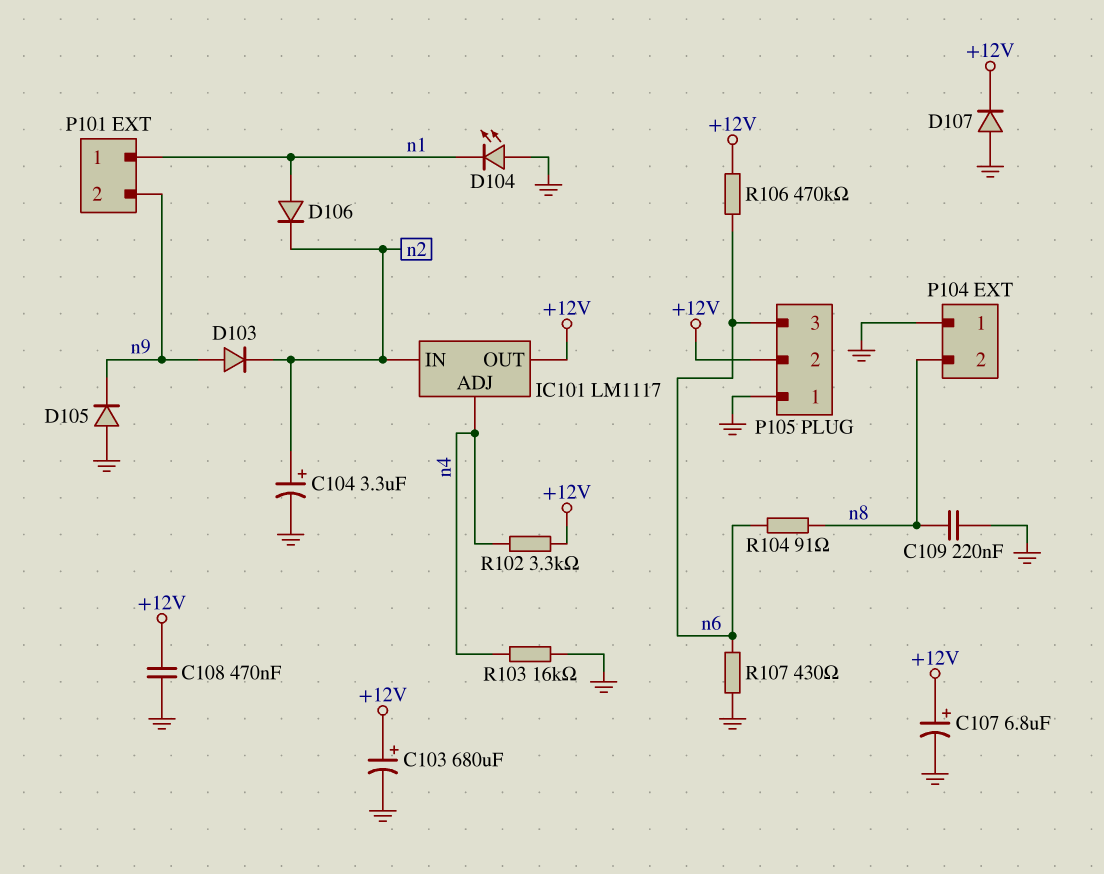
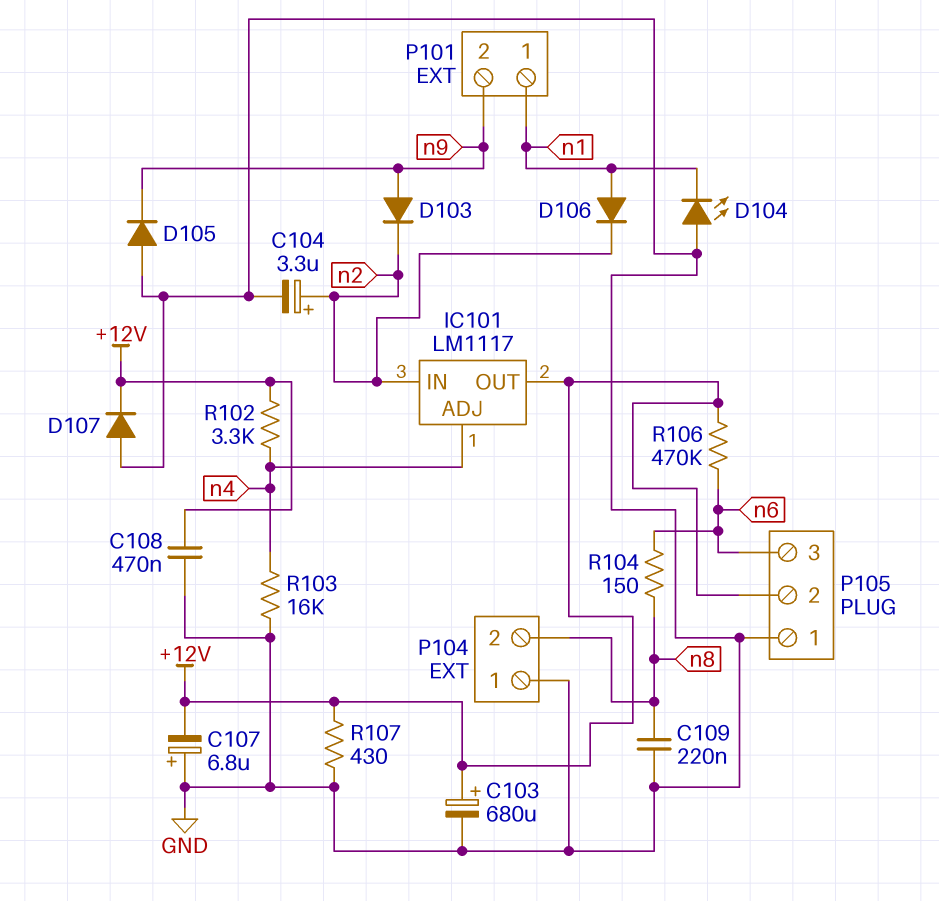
C107: 6.8uF (plus +12V, minus GND) -> 6.8uF (plus GND, minus +12V)
R104: 91 (n6, n8) -> 150 (n6, n8)
R107: 430 (GND, n6) -> 430 (+12V, GND)

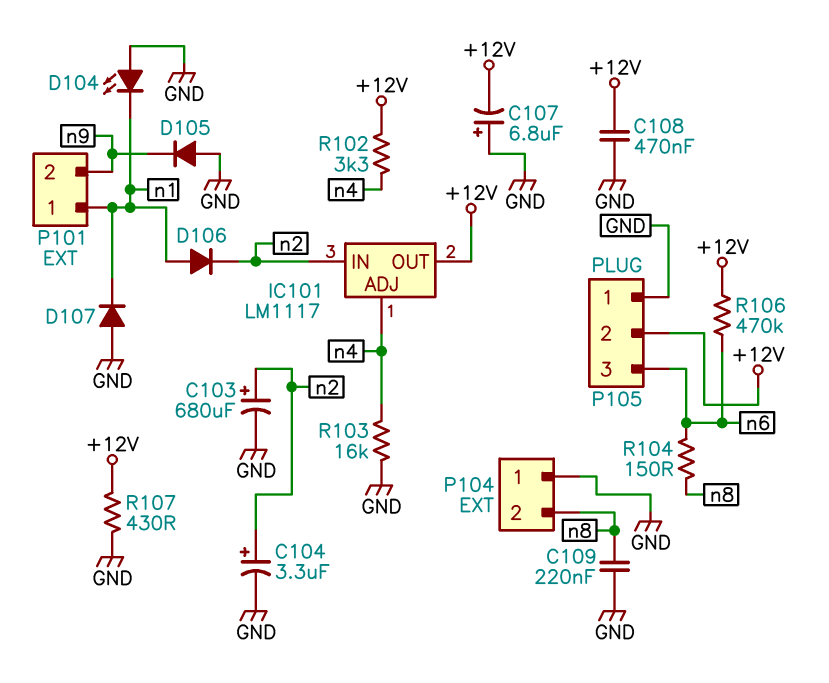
C103: 680uF (plus +12V, minus GND) -> 680uF (plus n2, minus GND)
D103: diode (A n9, K n2) -> none
D107: diode (A GND, K +12V) -> diode (A GND, K n1)

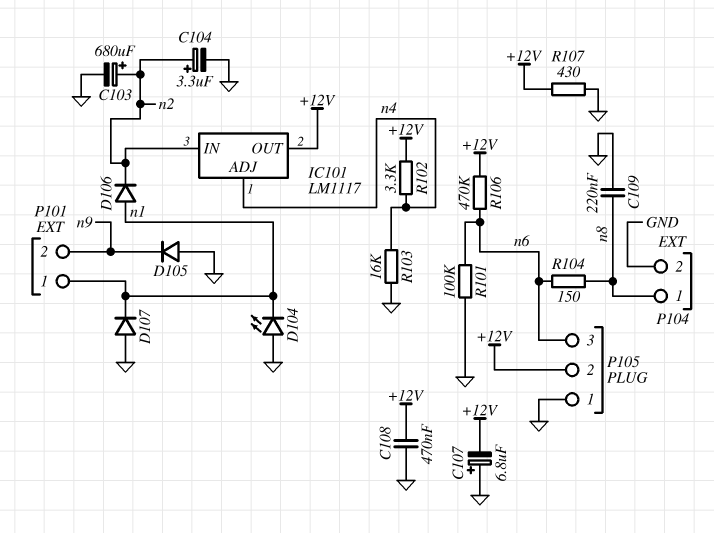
P104 pin 1: GND -> n8
P104 pin 2: n8 -> GND
R101: none -> 100k (GND, n6)

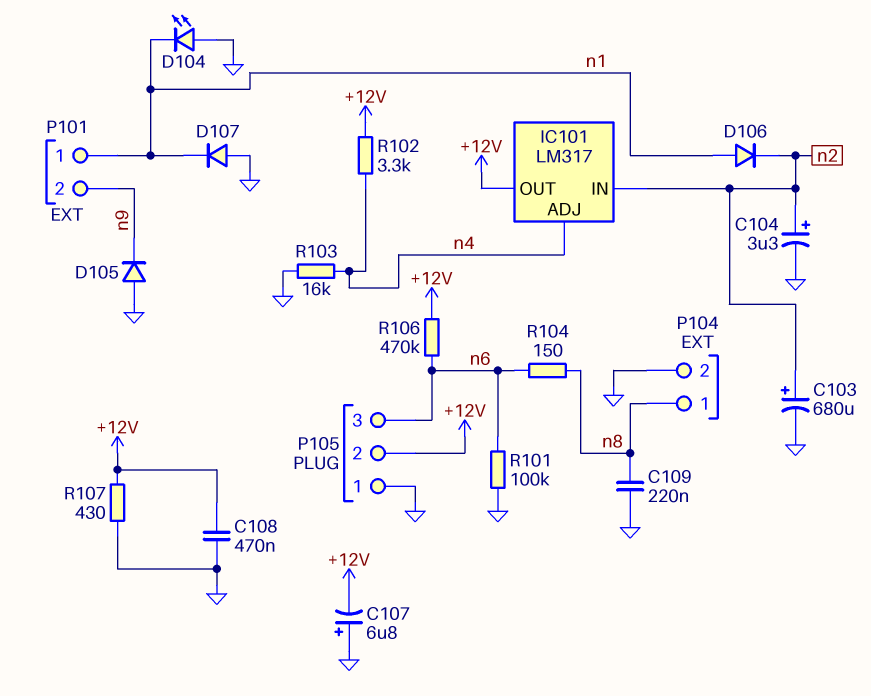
IC101: LM1117 -> LM317

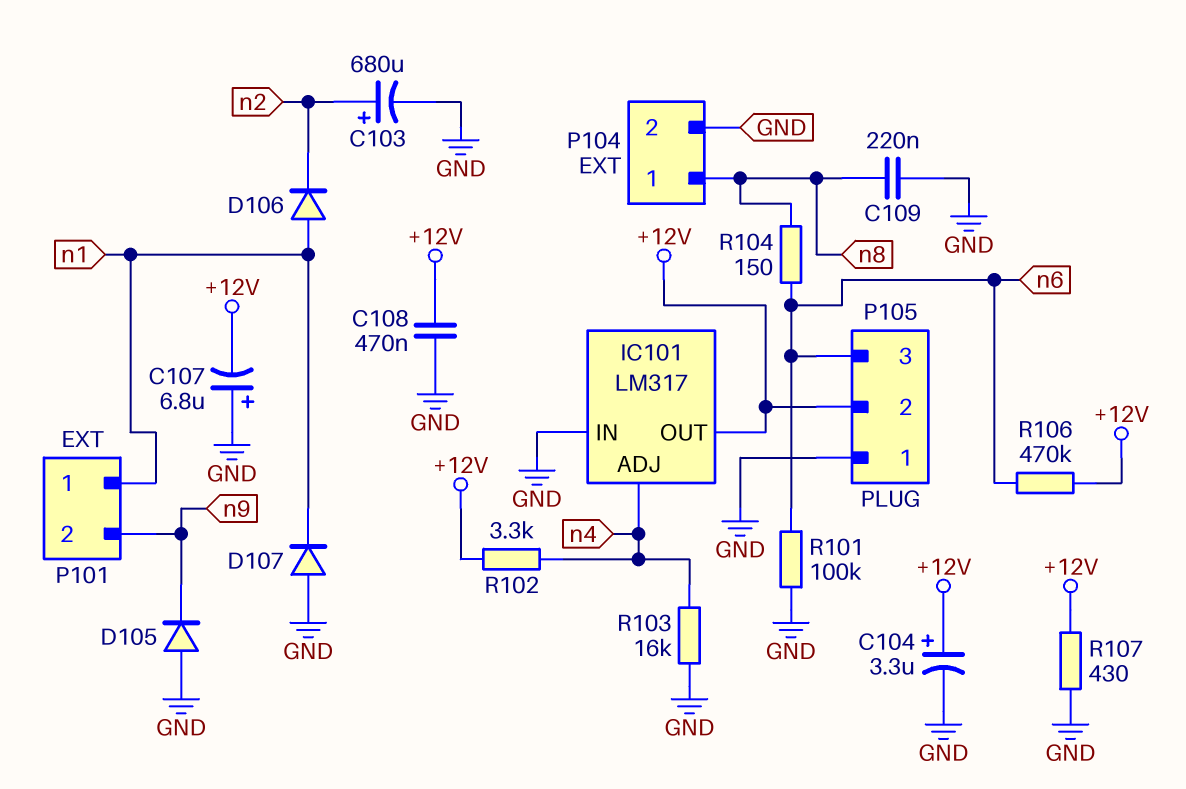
C104: 3.3uF (plus n2, minus GND) -> 3.3uF (plus +12V, minus GND)
D104: LED (A GND, K n1) -> none
IC101 pin IN: n2 -> GND

